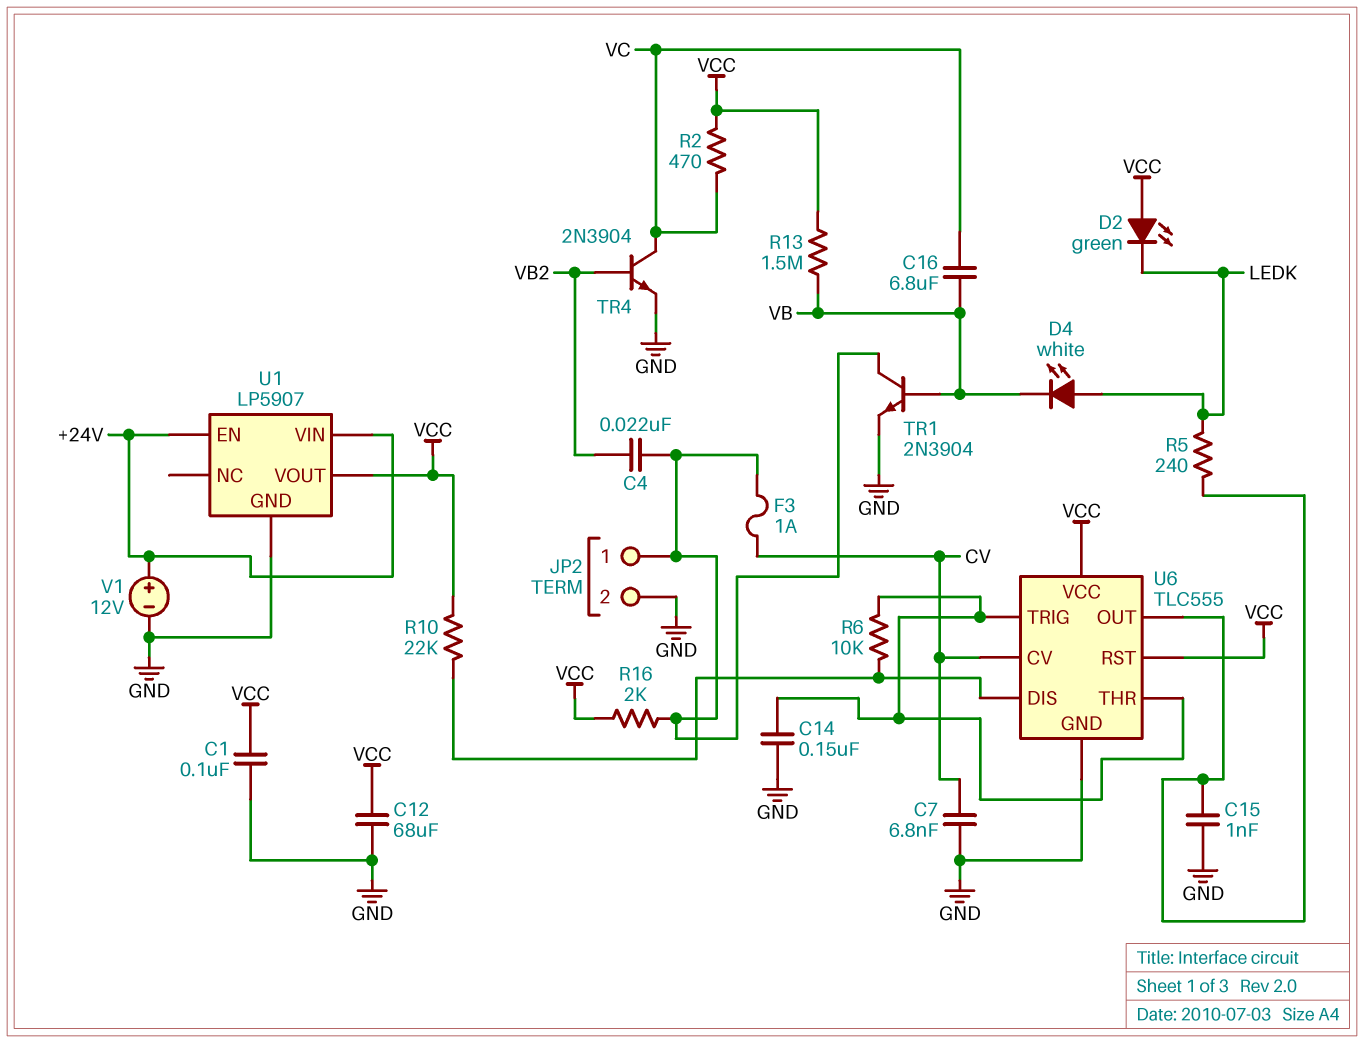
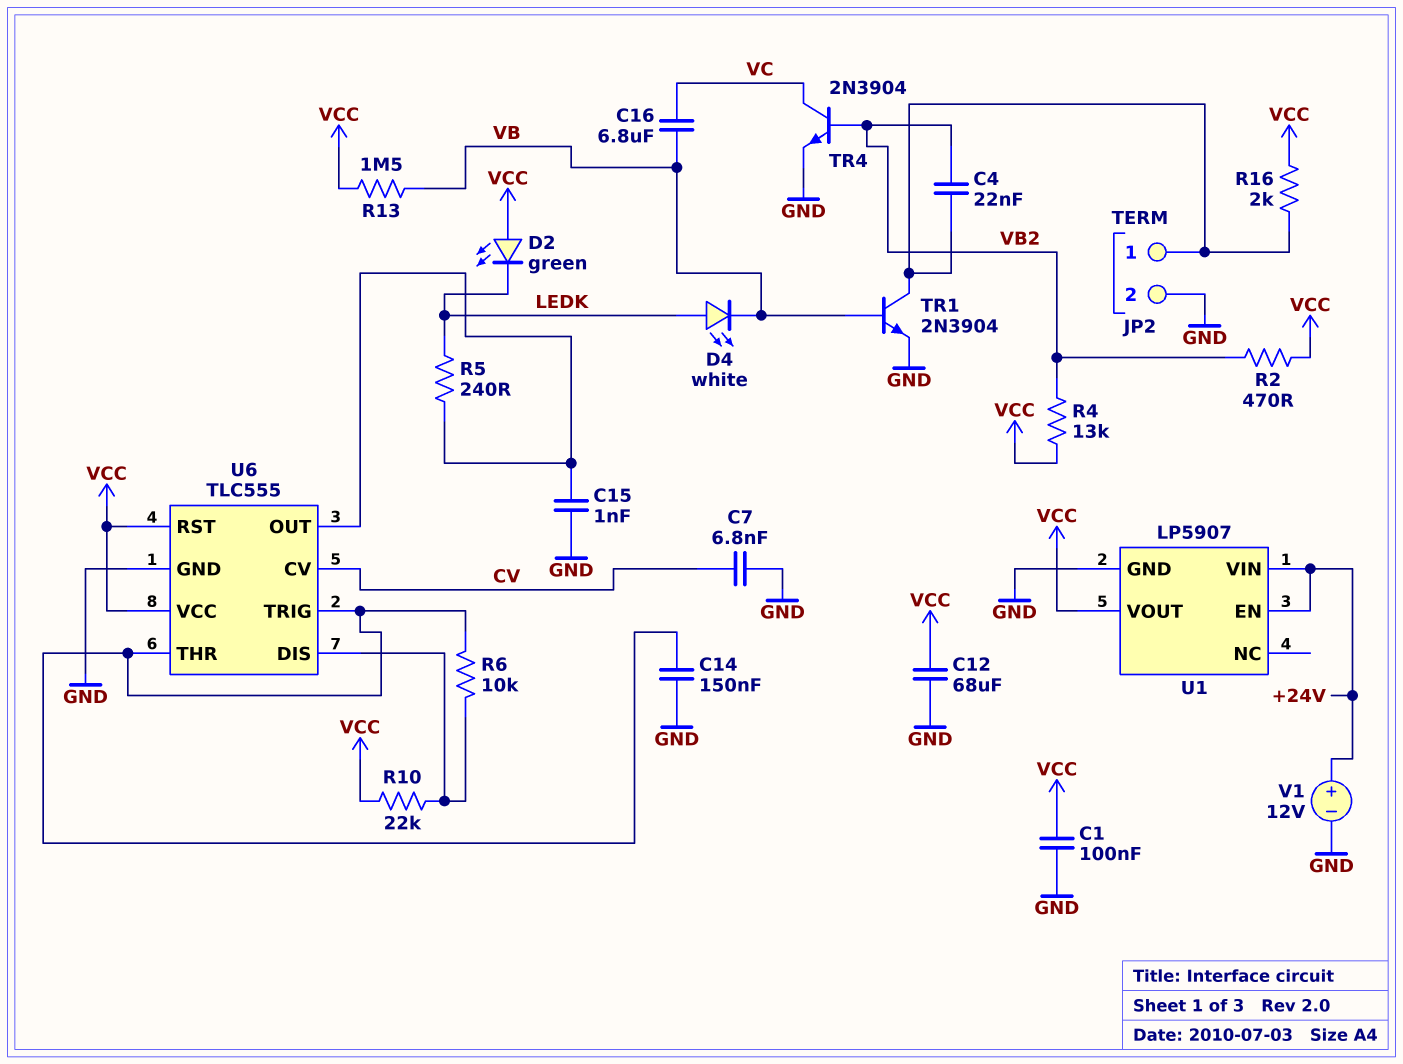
F3: 1A (CV, JP2/1) -> none
R2: 470 (VC, VCC) -> 470 (VB2, VCC)
R4: none -> 13k (VB2, VCC)

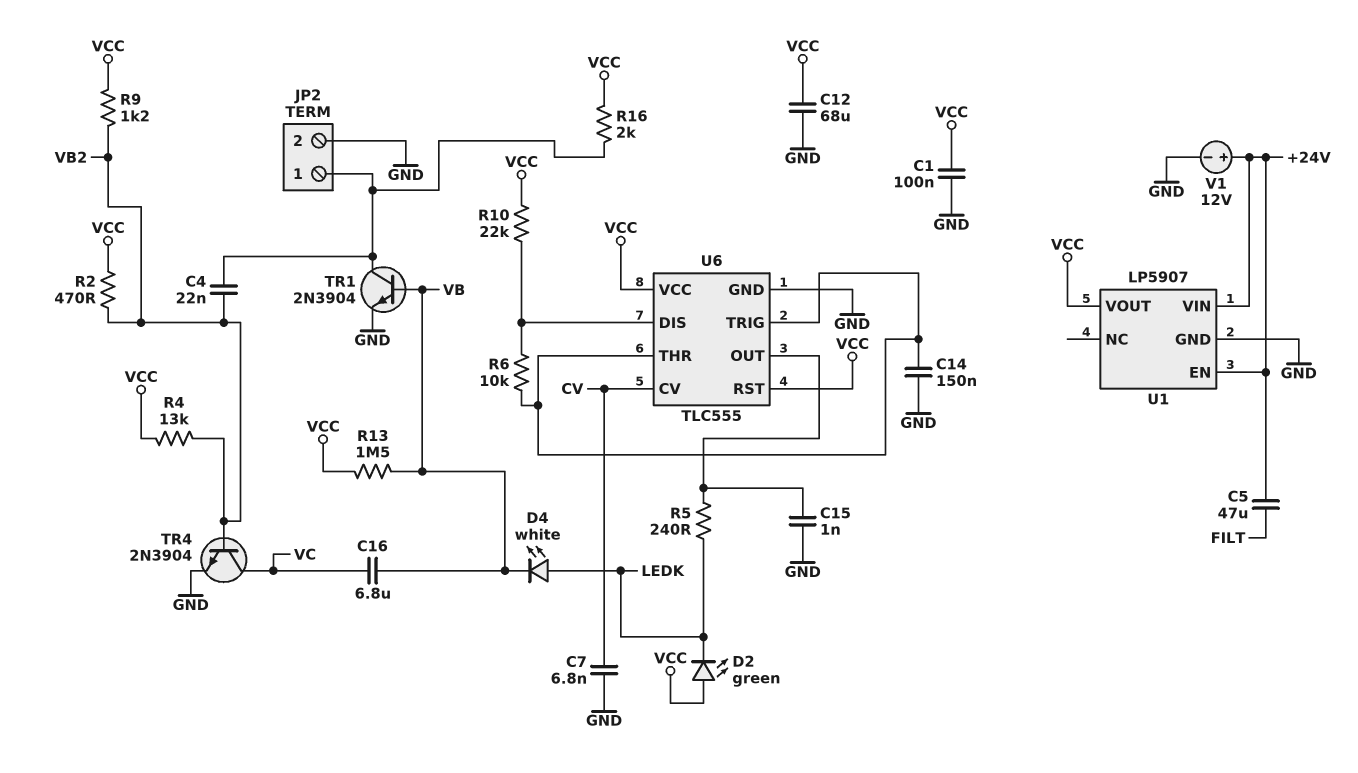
C5: none -> 47uF (+24V, FILT)
R9: none -> 1.2k (VB2, VCC)

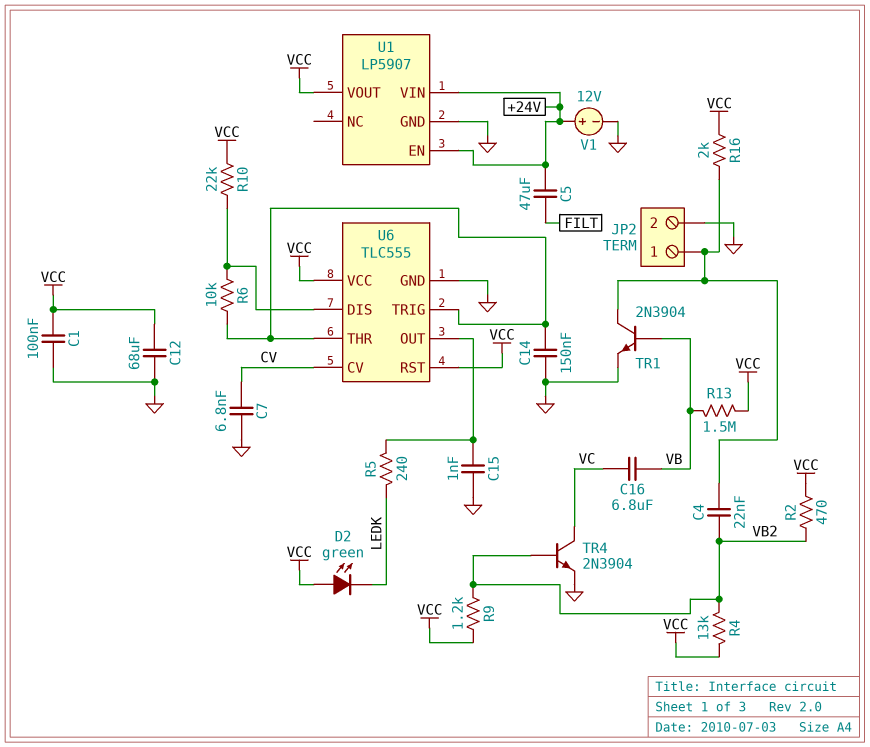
D4: LED white (A LEDK, K VB) -> none

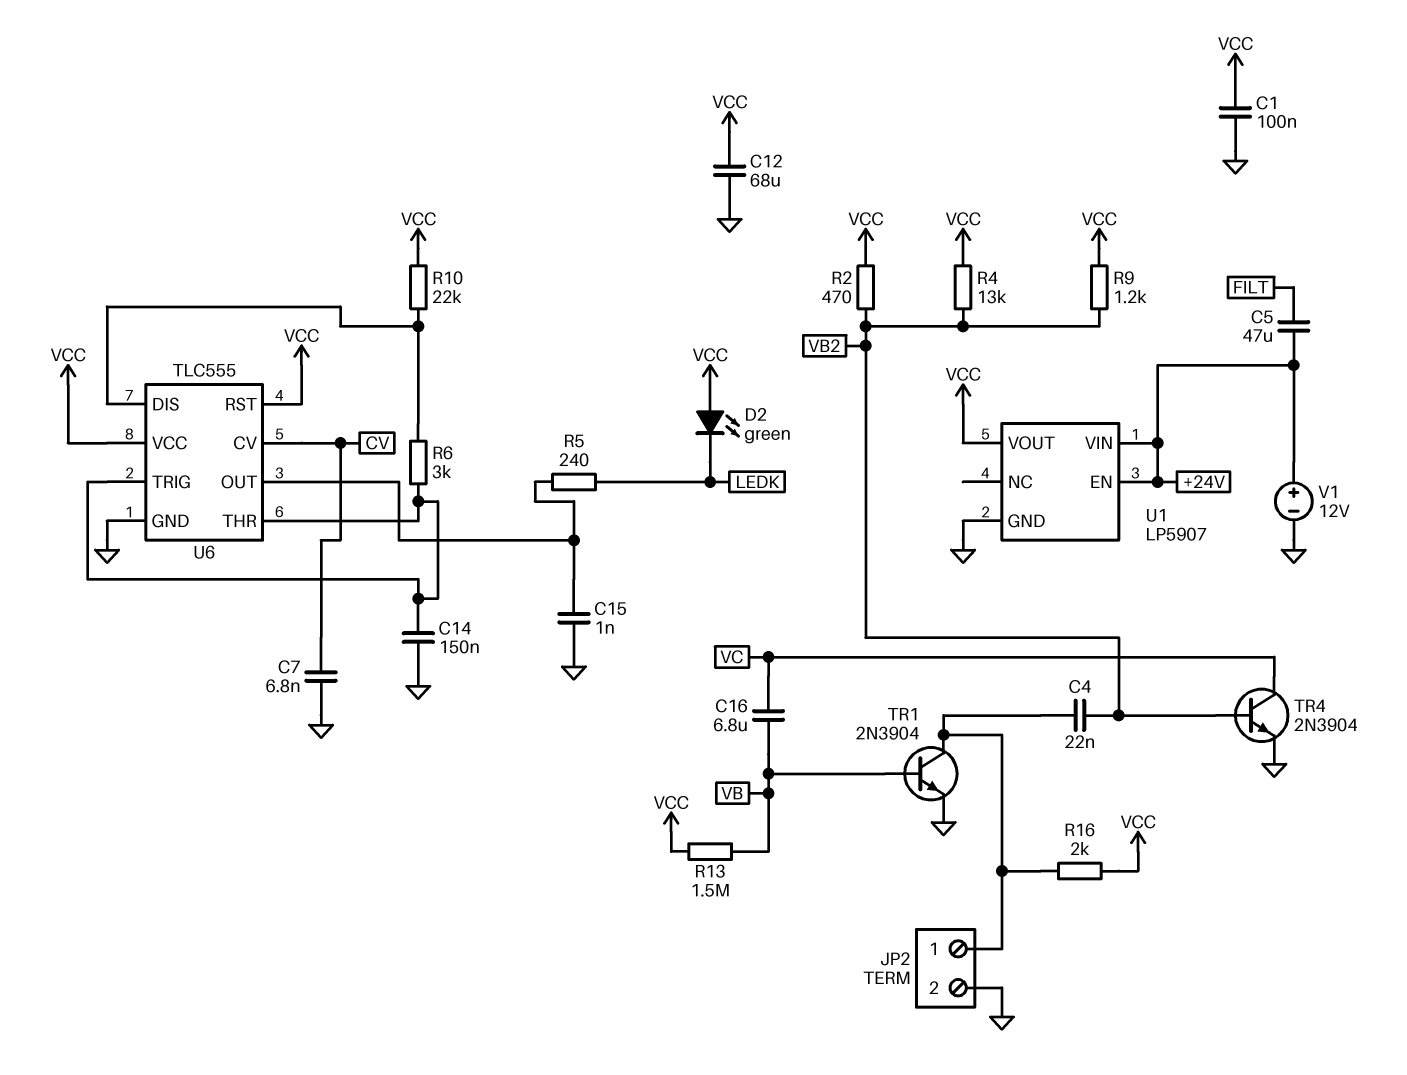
R6: 10k (U6/DIS, U6/THR) -> 3k (U6/DIS, U6/THR)

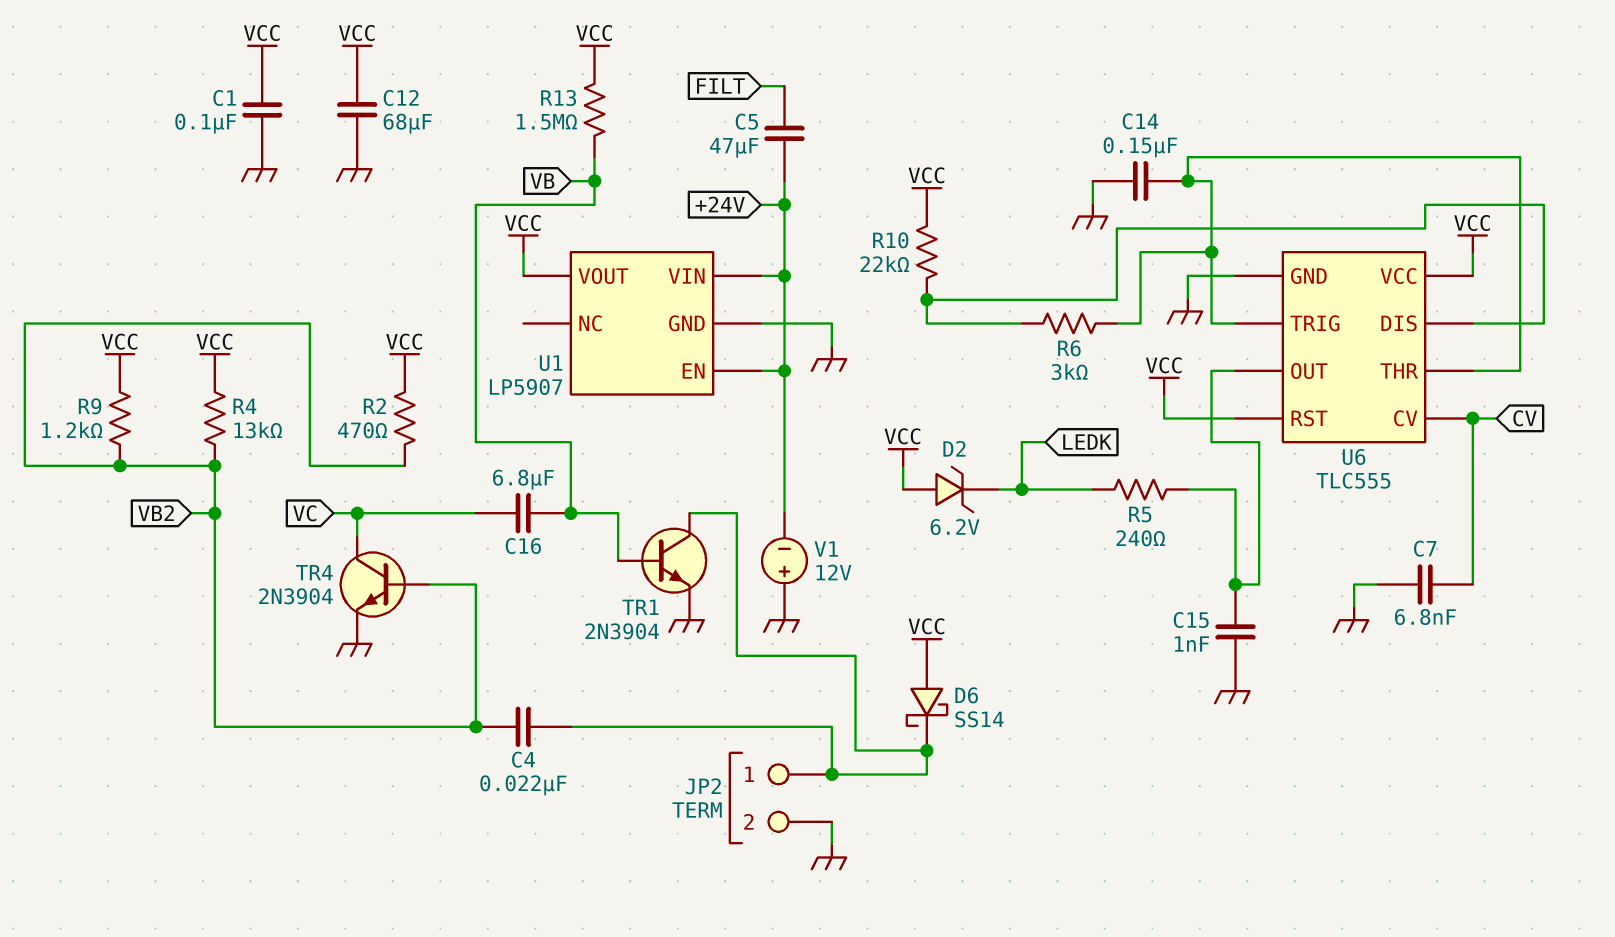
D2: LED green (A VCC, K LEDK) -> zener 6.2V (A VCC, K LEDK)
D6: none -> schottky SS14 (A VCC, K JP2/1)
R16: 2k (JP2/1, VCC) -> none
V1: 12V (plus +24V, minus GND) -> 12V (plus GND, minus +24V)

